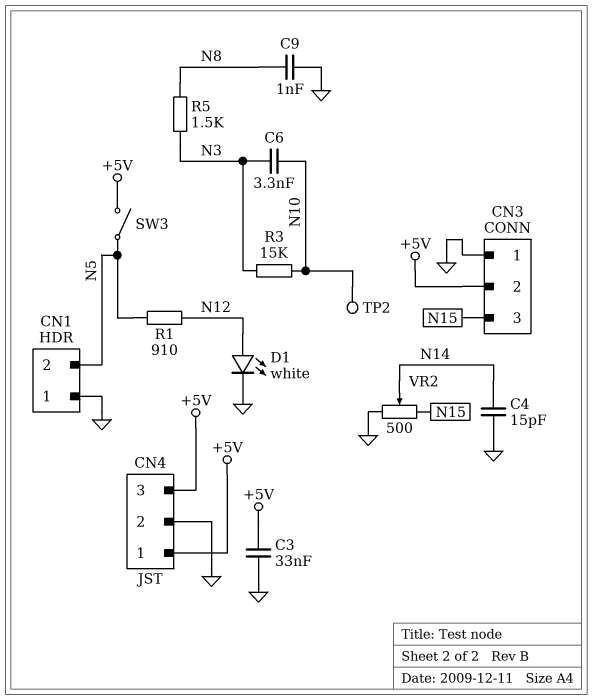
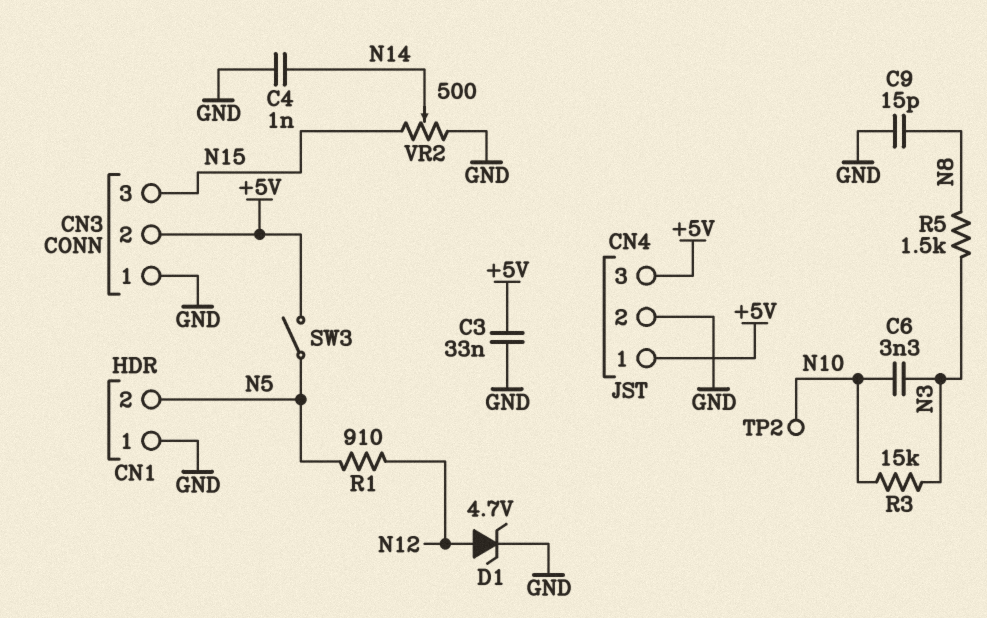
C4: 15pF (GND, N14) -> 1nF (GND, N14)
C9: 1nF (GND, N8) -> 15pF (GND, N8)
D1: LED white (A N12, K GND) -> zener 4.7V (A N12, K GND)

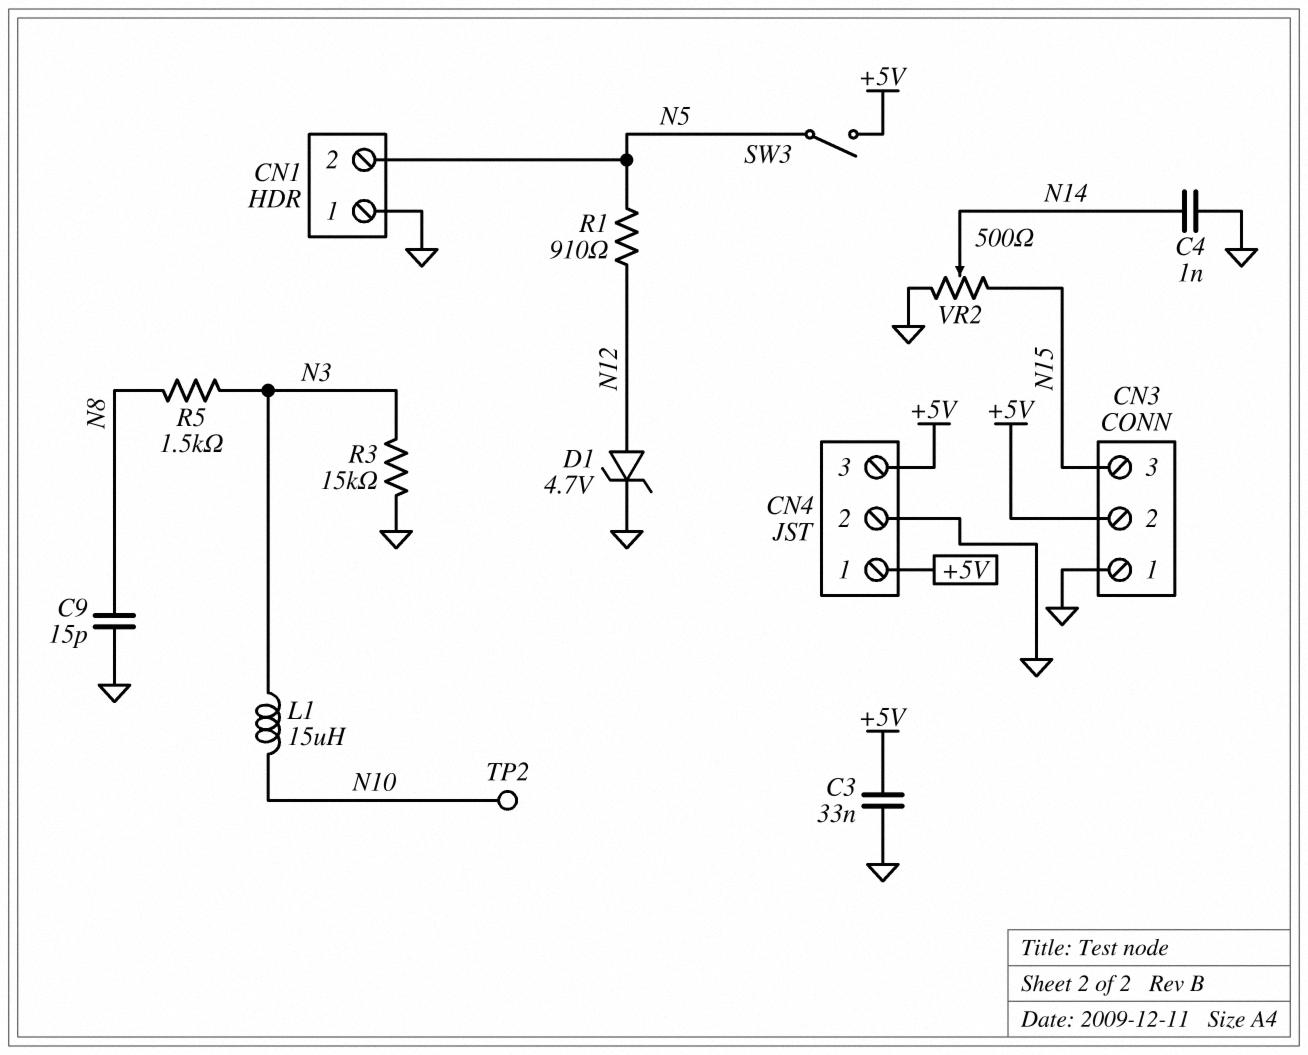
C6: 3.3nF (N3, N10) -> none
L1: none -> 15uH (N3, N10)
R3: 15k (N3, N10) -> 15k (GND, N3)

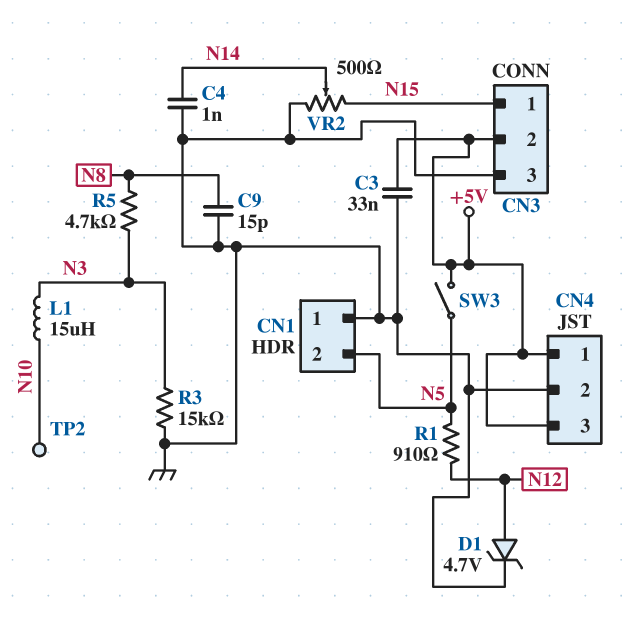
CN3 pin 1: GND -> N15
CN3 pin 3: N15 -> GND
R5: 1.5k (N3, N8) -> 4.7k (N3, N8)

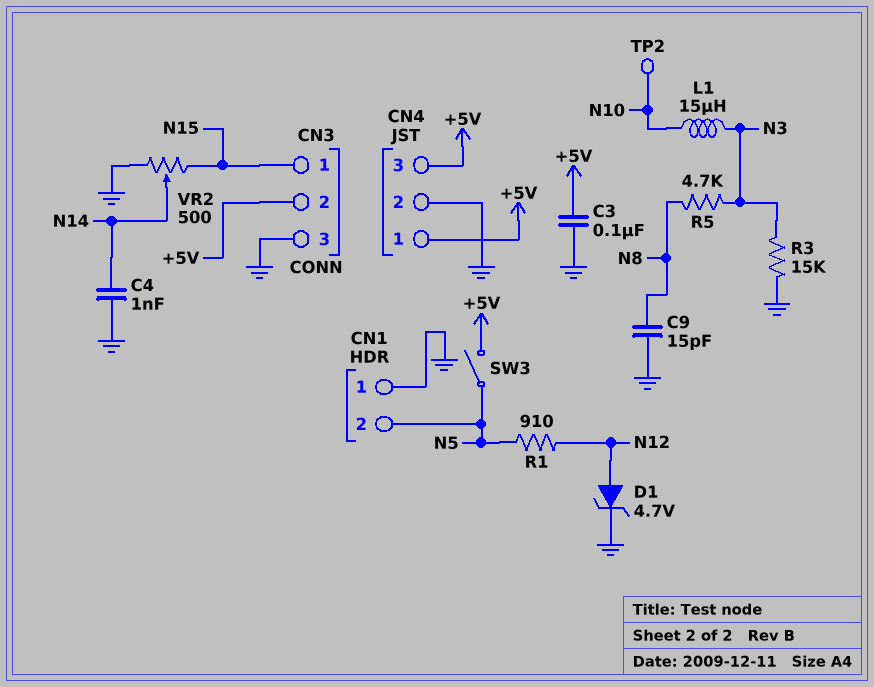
C3: 33nF (+5V, GND) -> 100nF (+5V, GND)

